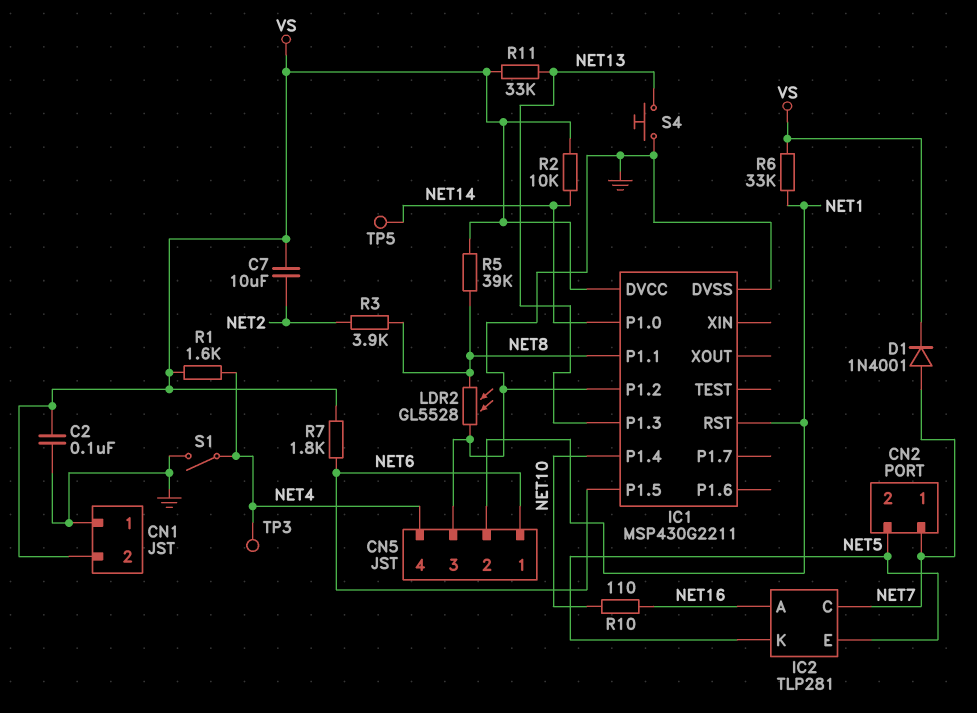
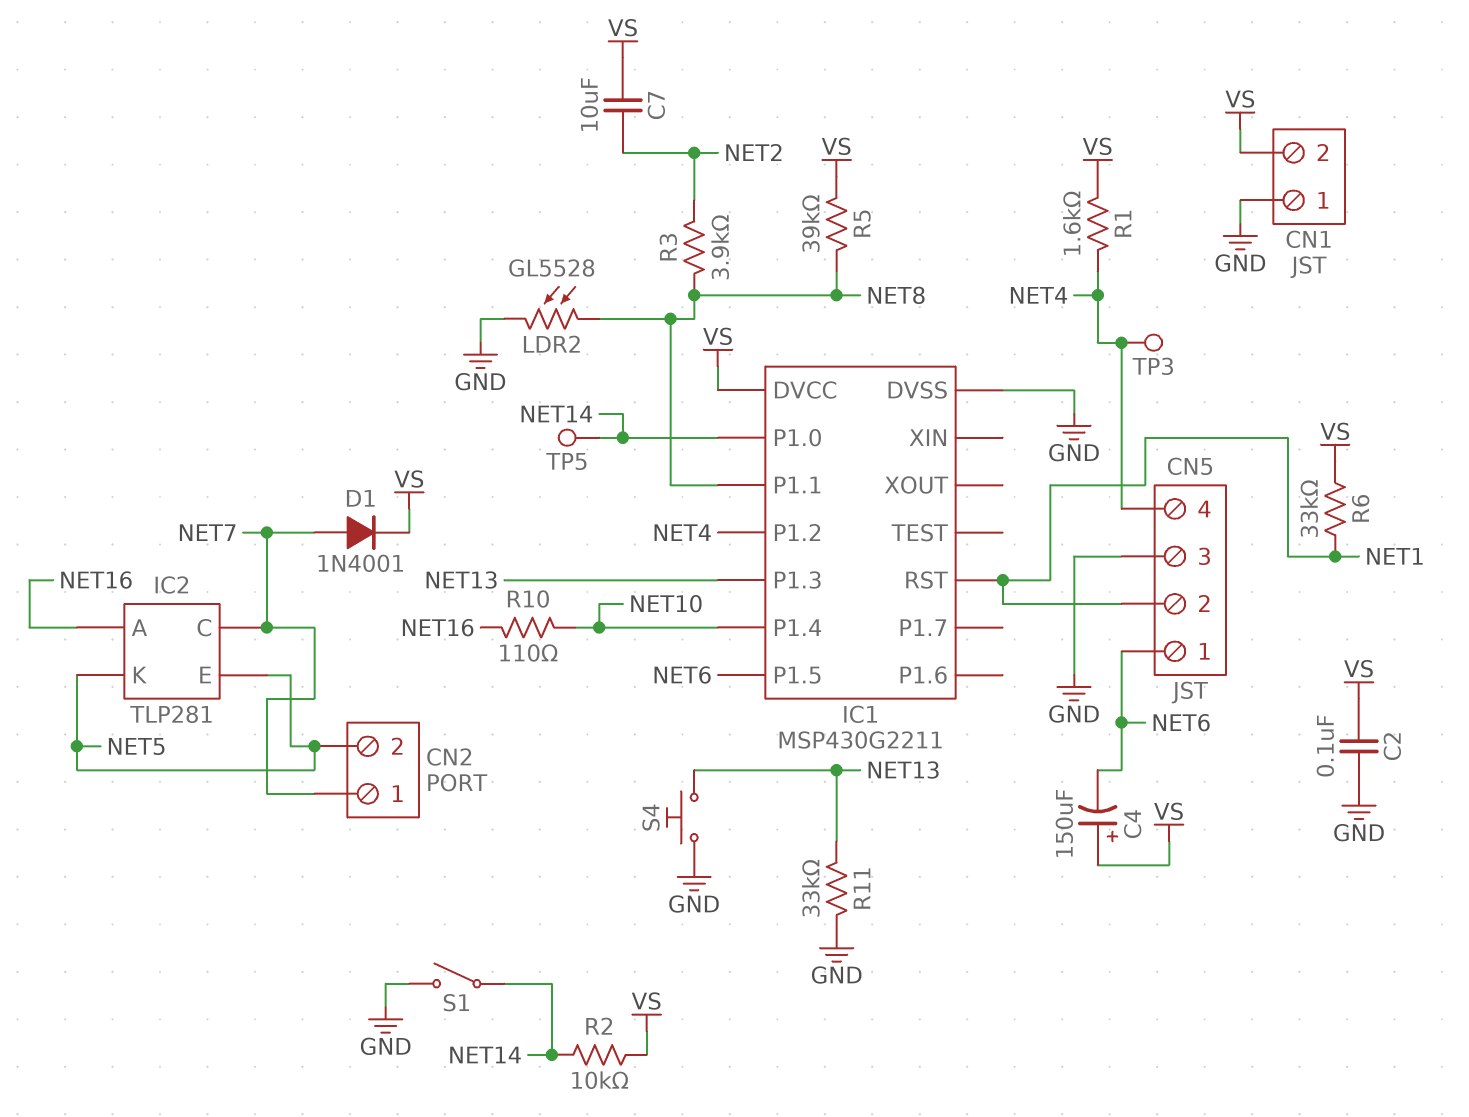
C4: none -> 150uF (plus VS, minus NET6)
IC1 pin P1.2: GND -> NET4
R7: 1.8k (NET6, VS) -> none
R11: 33k (NET13, VS) -> 33k (GND, NET13)
S1: switch (GND, NET4) -> switch (GND, NET14)

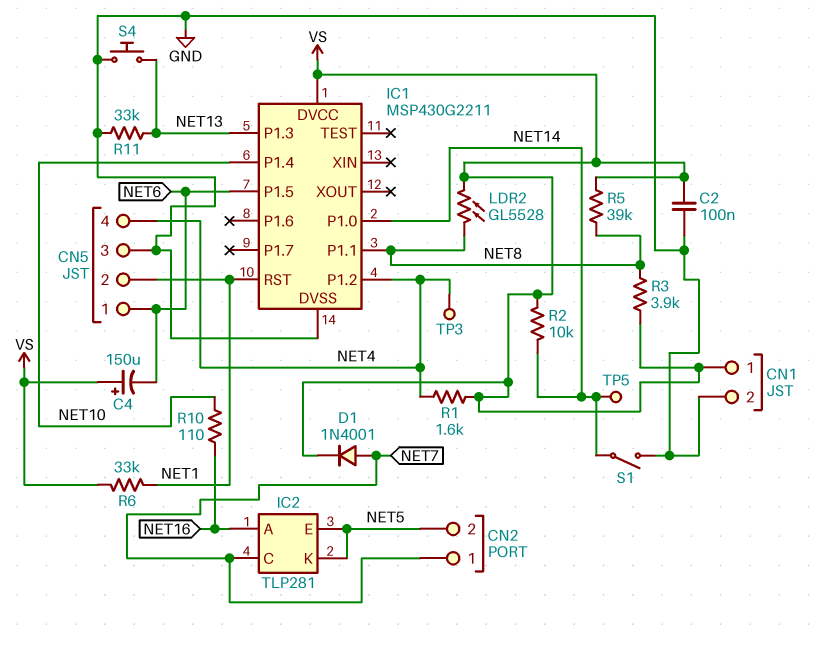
C7: 10uF (NET2, VS) -> none
CN1 pin 1: GND -> VS
CN1 pin 2: VS -> GND
LDR2: GL5528 (GND, NET8) -> GL5528 (NET8, VS)
R3: 3.9k (NET2, NET8) -> 3.9k (NET8, VS)

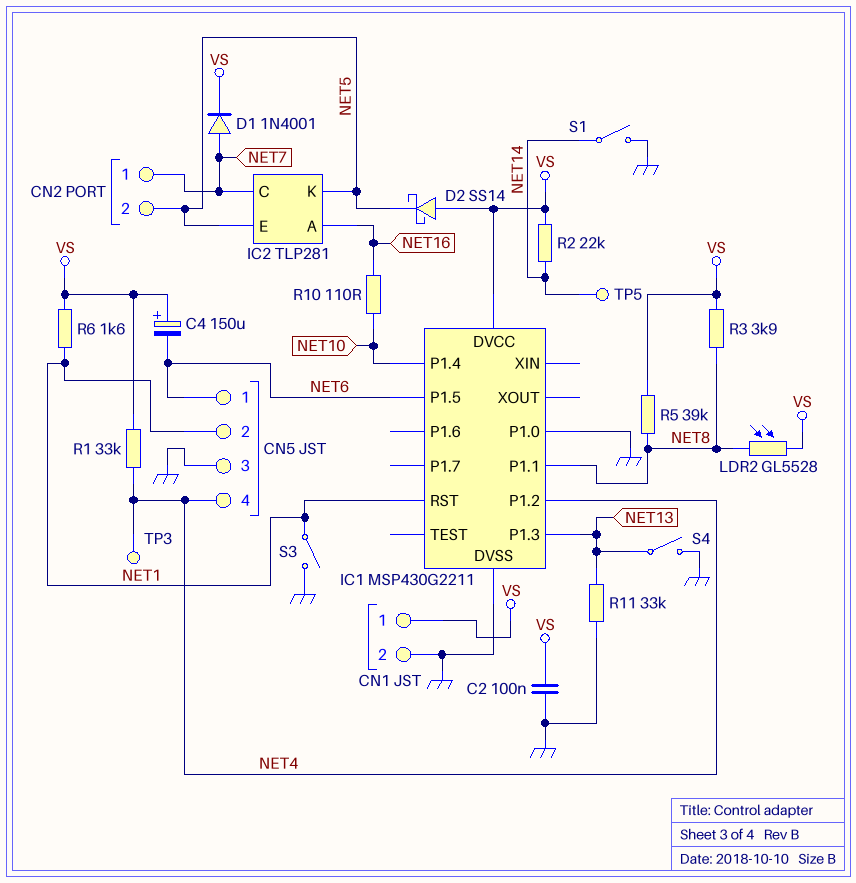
D2: none -> schottky SS14 (A VS, K NET5)
IC1 pin P1.0: NET14 -> GND
R1: 1.6k (NET4, VS) -> 33k (NET4, VS)
R2: 10k (NET14, VS) -> 22k (NET14, VS)
R6: 33k (NET1, VS) -> 1.6k (NET1, VS)
S3: none -> switch (GND, NET1)
S4: button (GND, NET13) -> switch (GND, NET13)

